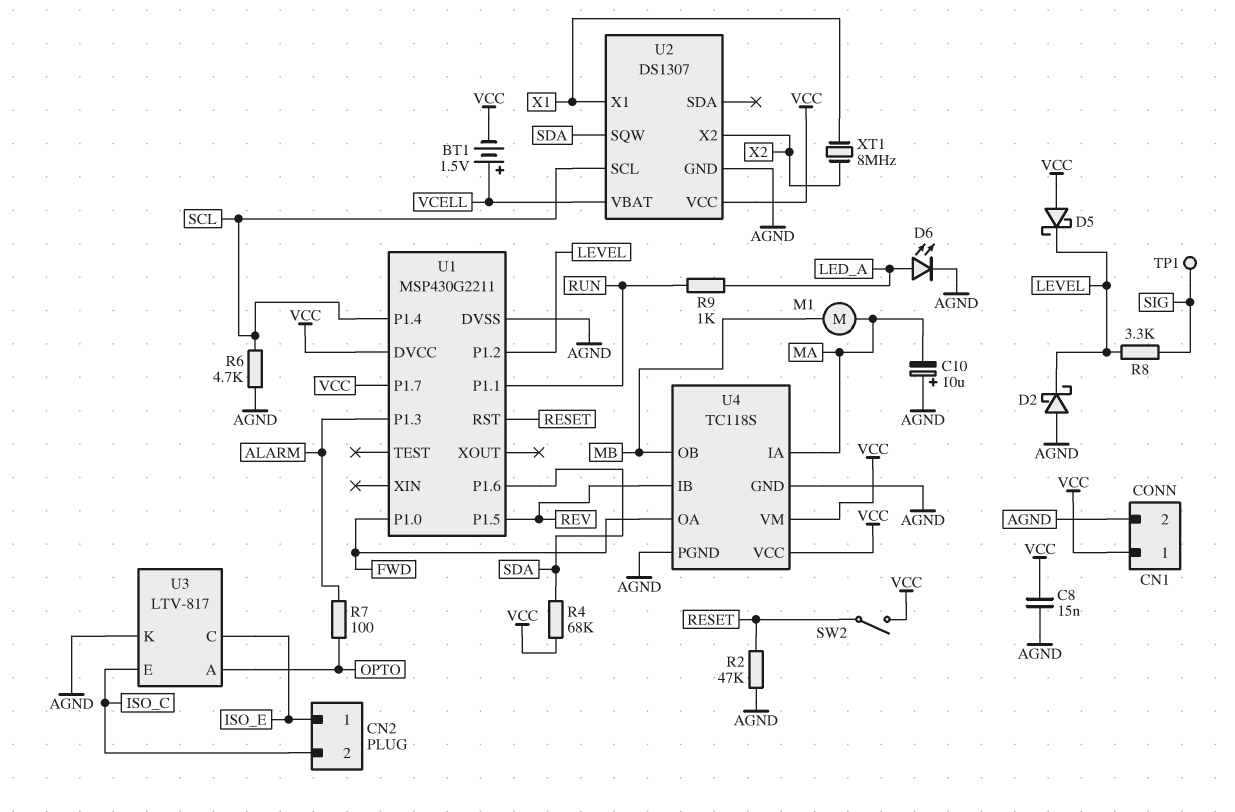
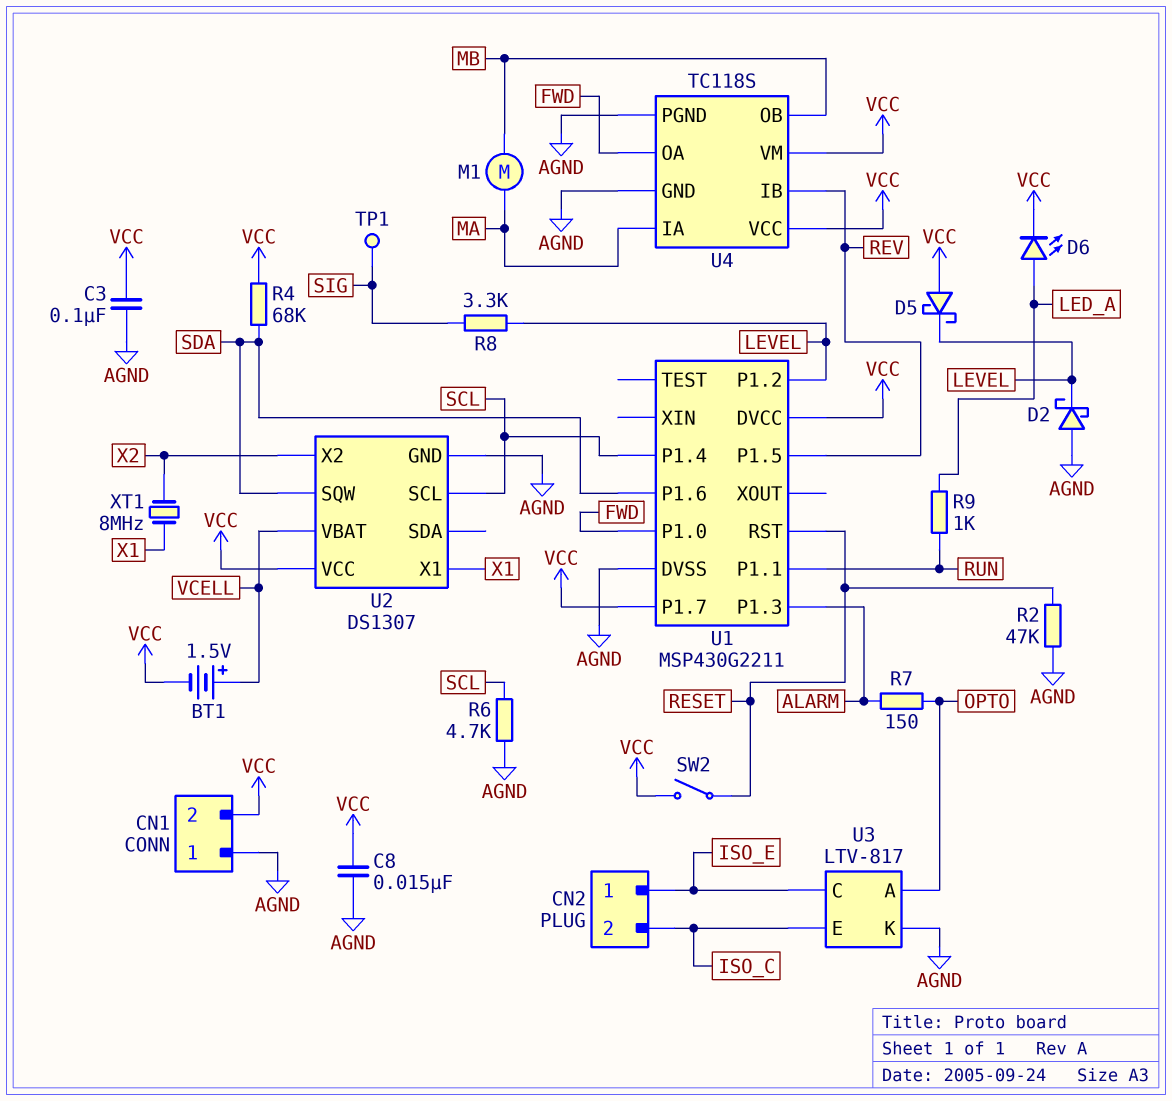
C3: none -> 100nF (AGND, VCC)
C10: 10uF (plus AGND, minus MA) -> none
CN1 pin 1: VCC -> AGND
CN1 pin 2: AGND -> VCC
D6: LED (A LED_A, K AGND) -> LED (A LED_A, K VCC)
R7: 100 (ALARM, OPTO) -> 150 (ALARM, OPTO)

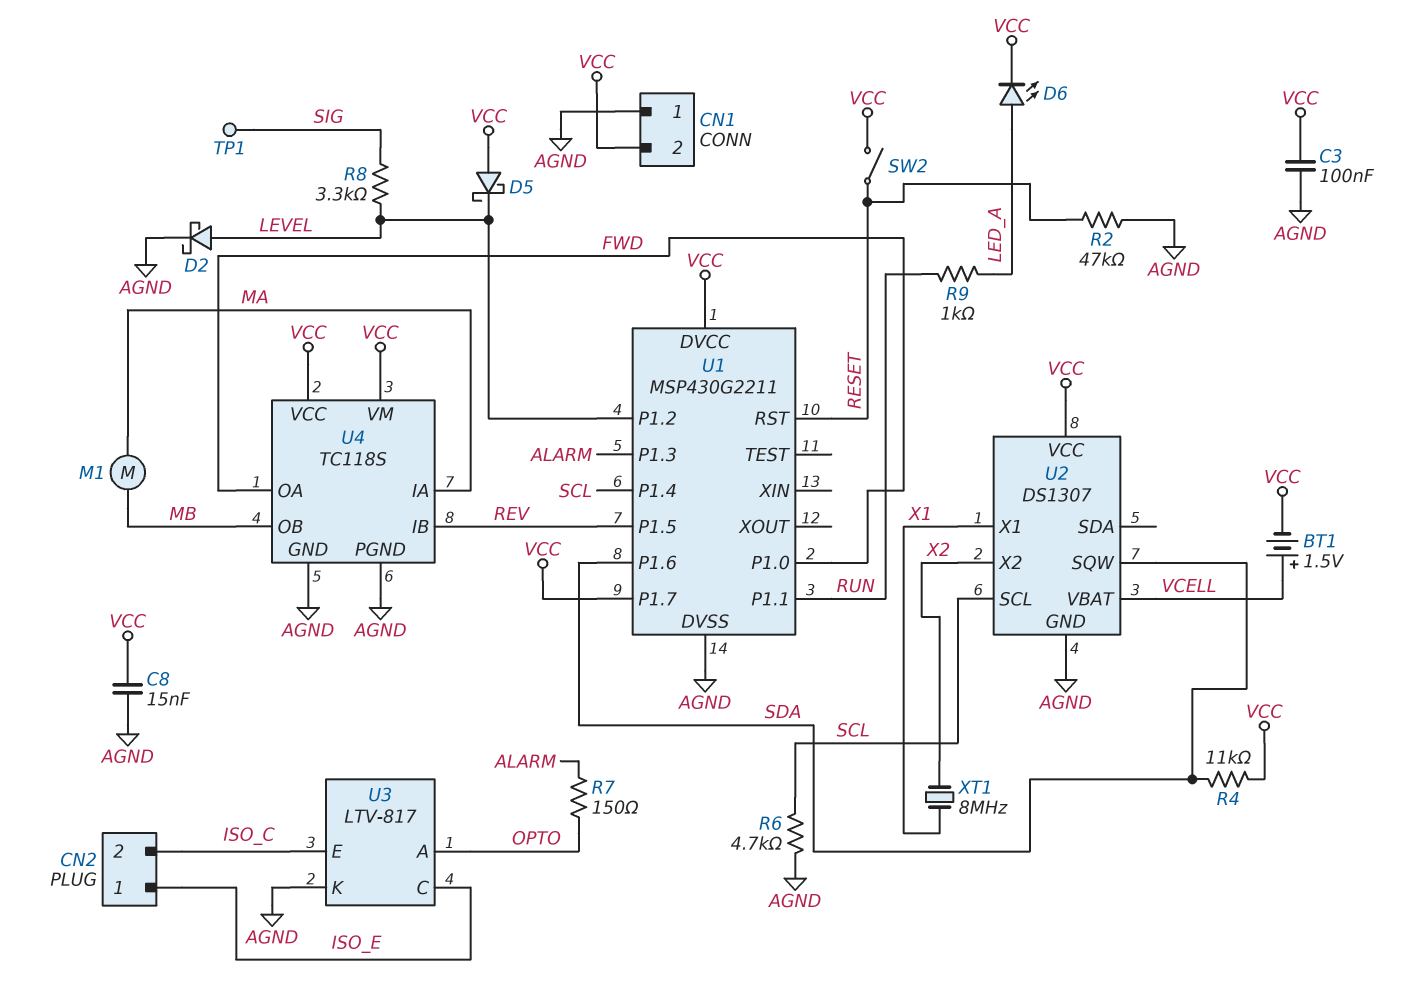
D2: schottky (A AGND, K LEVEL) -> schottky (A LEVEL, K AGND)
R4: 68k (SDA, VCC) -> 11k (SDA, VCC)

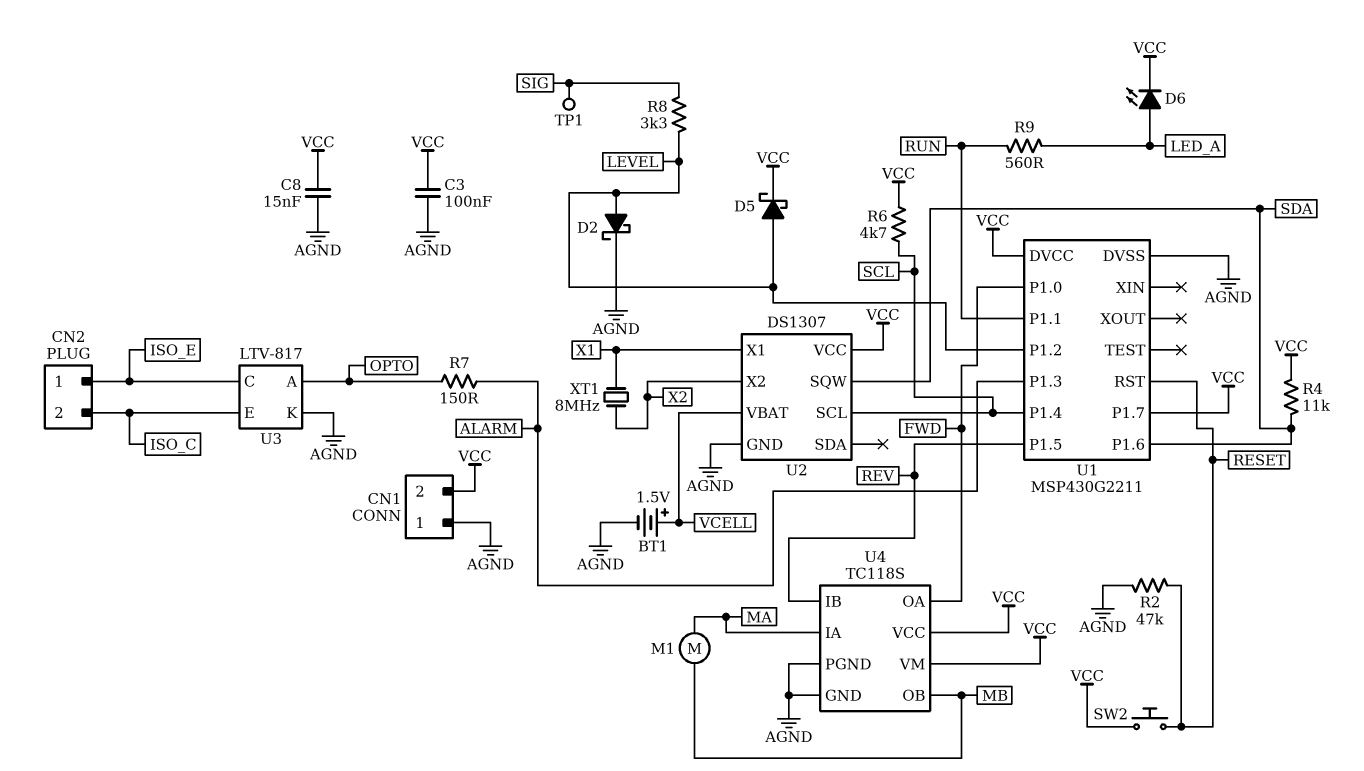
BT1: 1.5V (plus VCELL, minus VCC) -> 1.5V (plus VCELL, minus AGND)
D5: schottky (A VCC, K LEVEL) -> schottky (A LEVEL, K VCC)
R6: 4.7k (AGND, SCL) -> 4.7k (SCL, VCC)
R9: 1k (LED_A, RUN) -> 560 (LED_A, RUN)
SW2: switch (RESET, VCC) -> button (RESET, VCC)

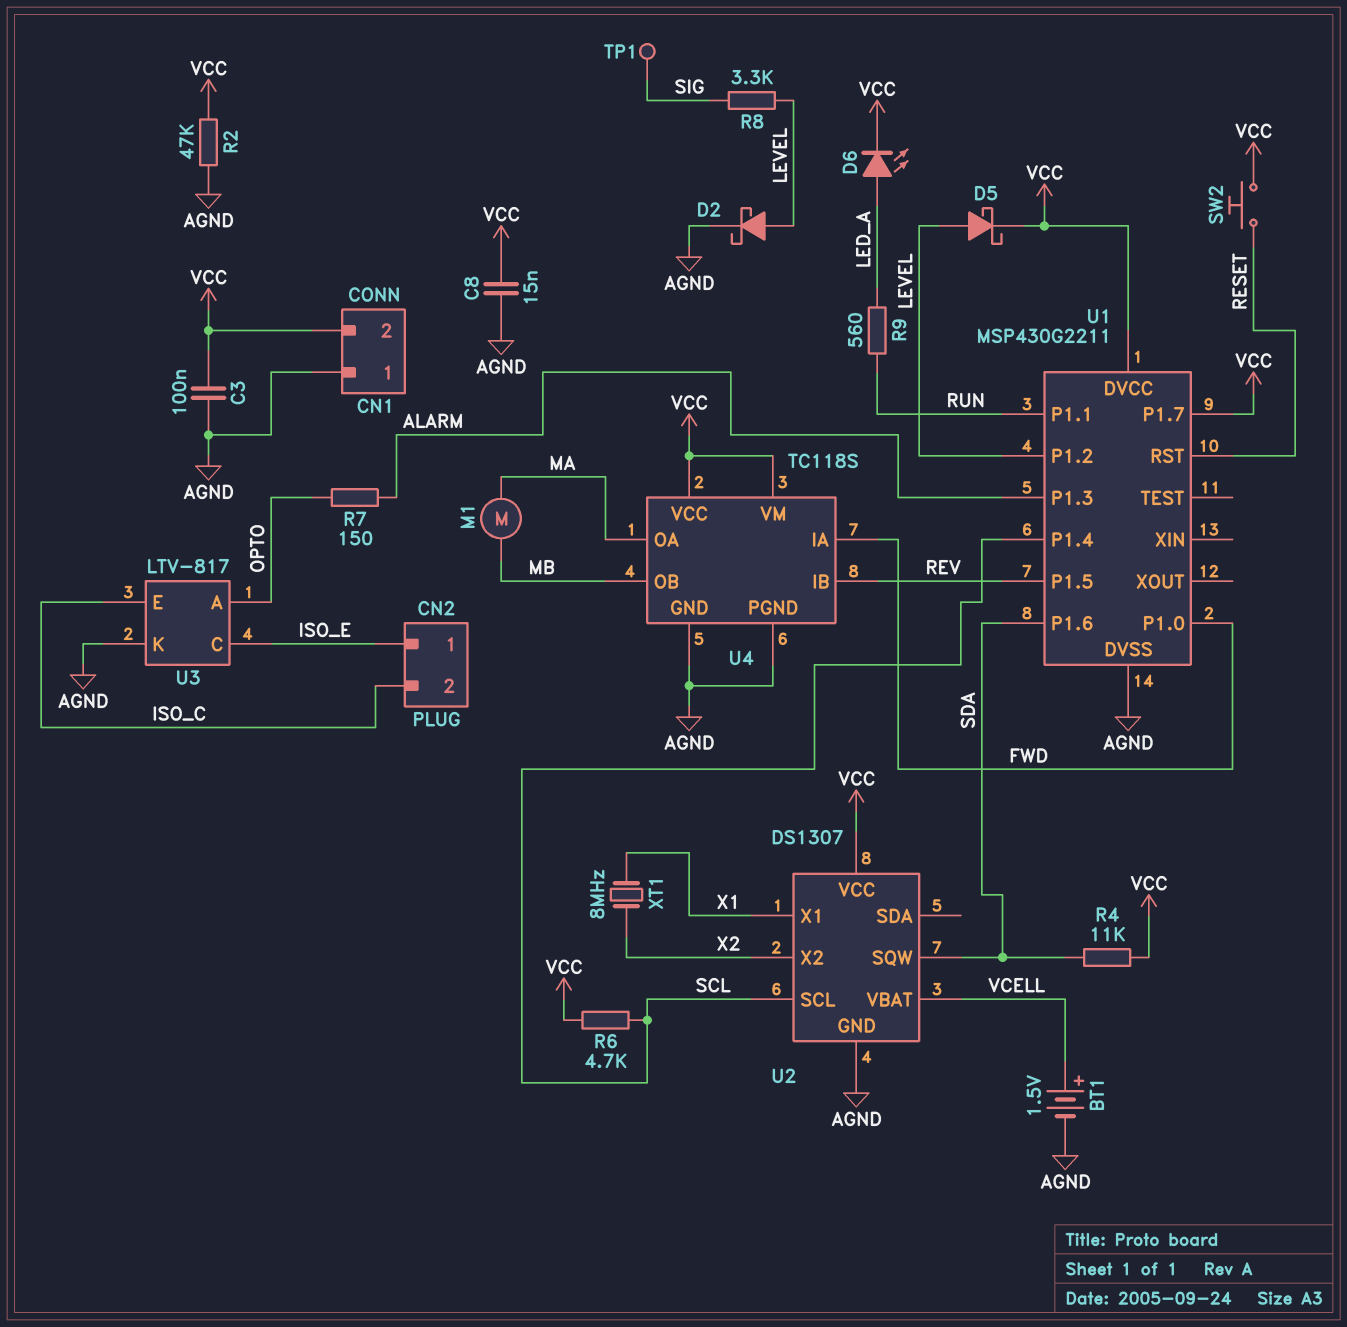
R2: 47k (AGND, RESET) -> 47k (AGND, VCC)
U4 pin IA: MA -> FWD
U4 pin OA: FWD -> MA

